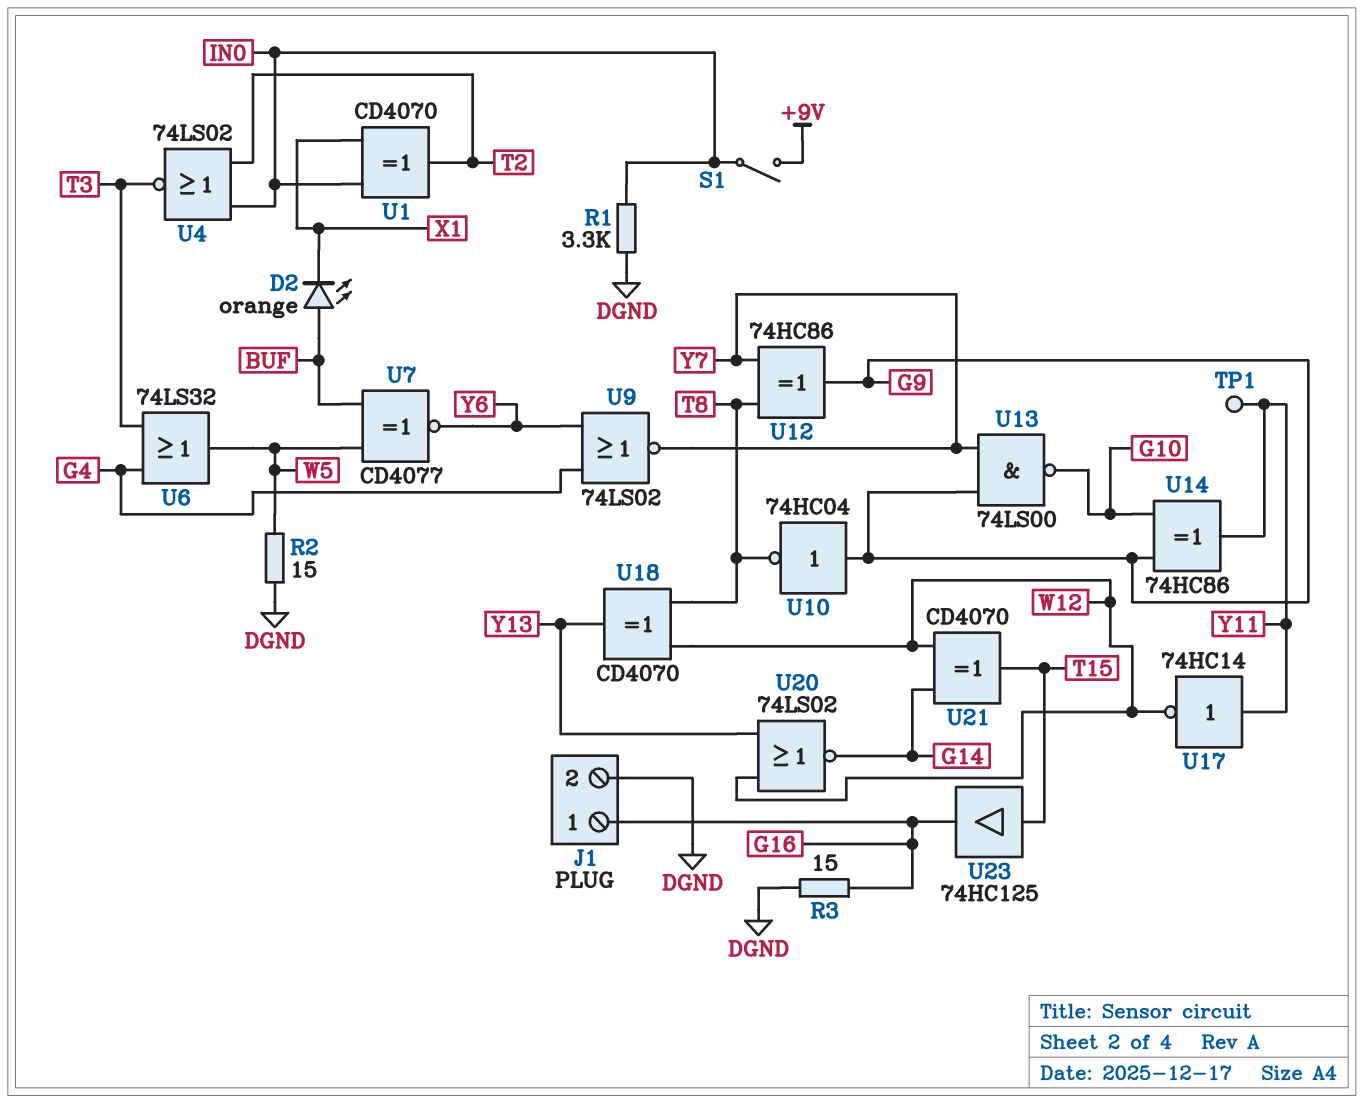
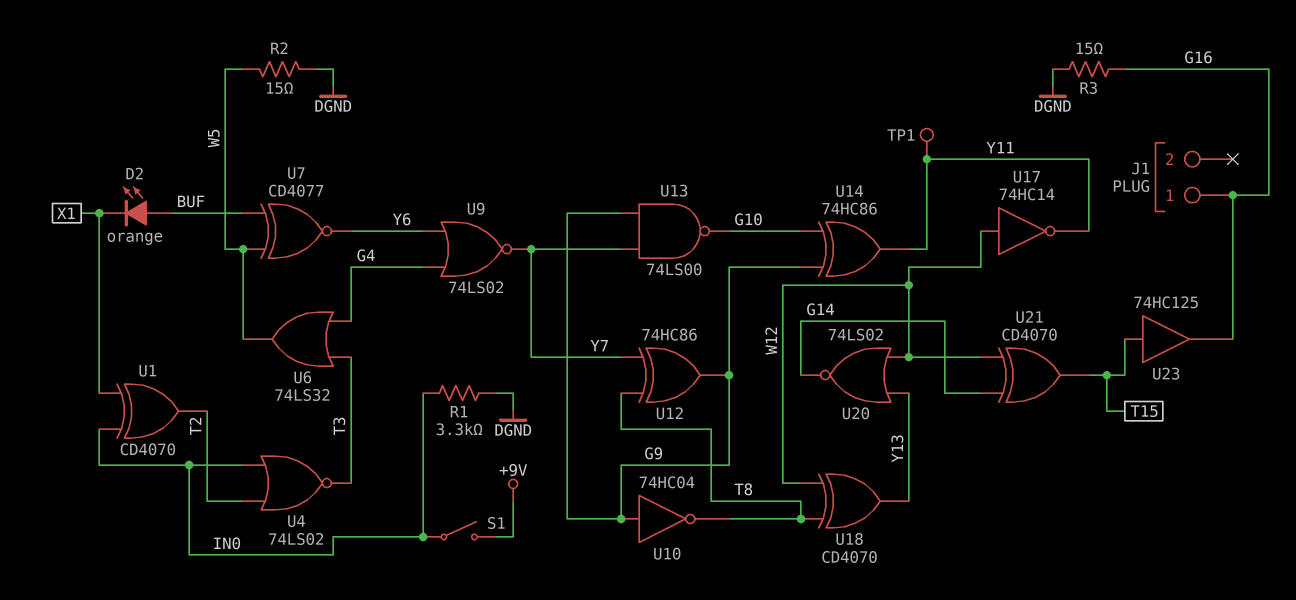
J1 pin 2: DGND -> none
U17: NOT 74HC14 (in Y11, out W12) -> NOT 74HC14 (in W12, out Y11)

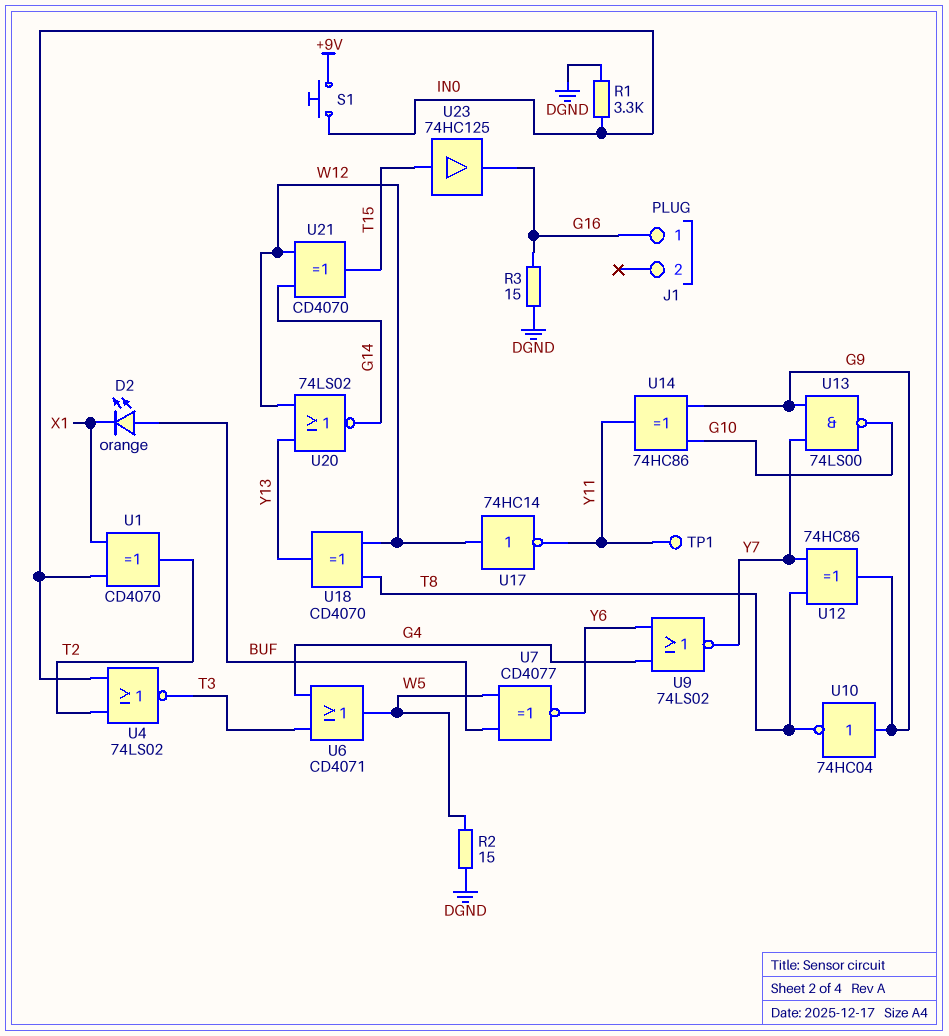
S1: switch (+9V, IN0) -> button (+9V, IN0)
U6: OR 74LS32 (in G4, in T3, out W5) -> OR CD4071 (in G4, in T3, out W5)

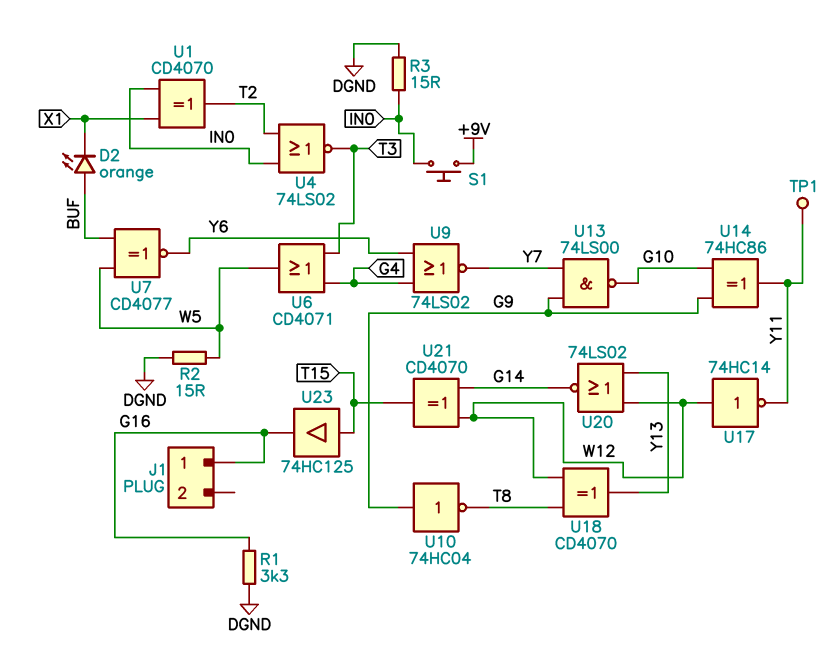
R1: 3.3k (DGND, IN0) -> 3.3k (DGND, G16)
R3: 15 (DGND, G16) -> 15 (DGND, IN0)
U12: XOR 74HC86 (in T8, in Y7, out G9) -> none

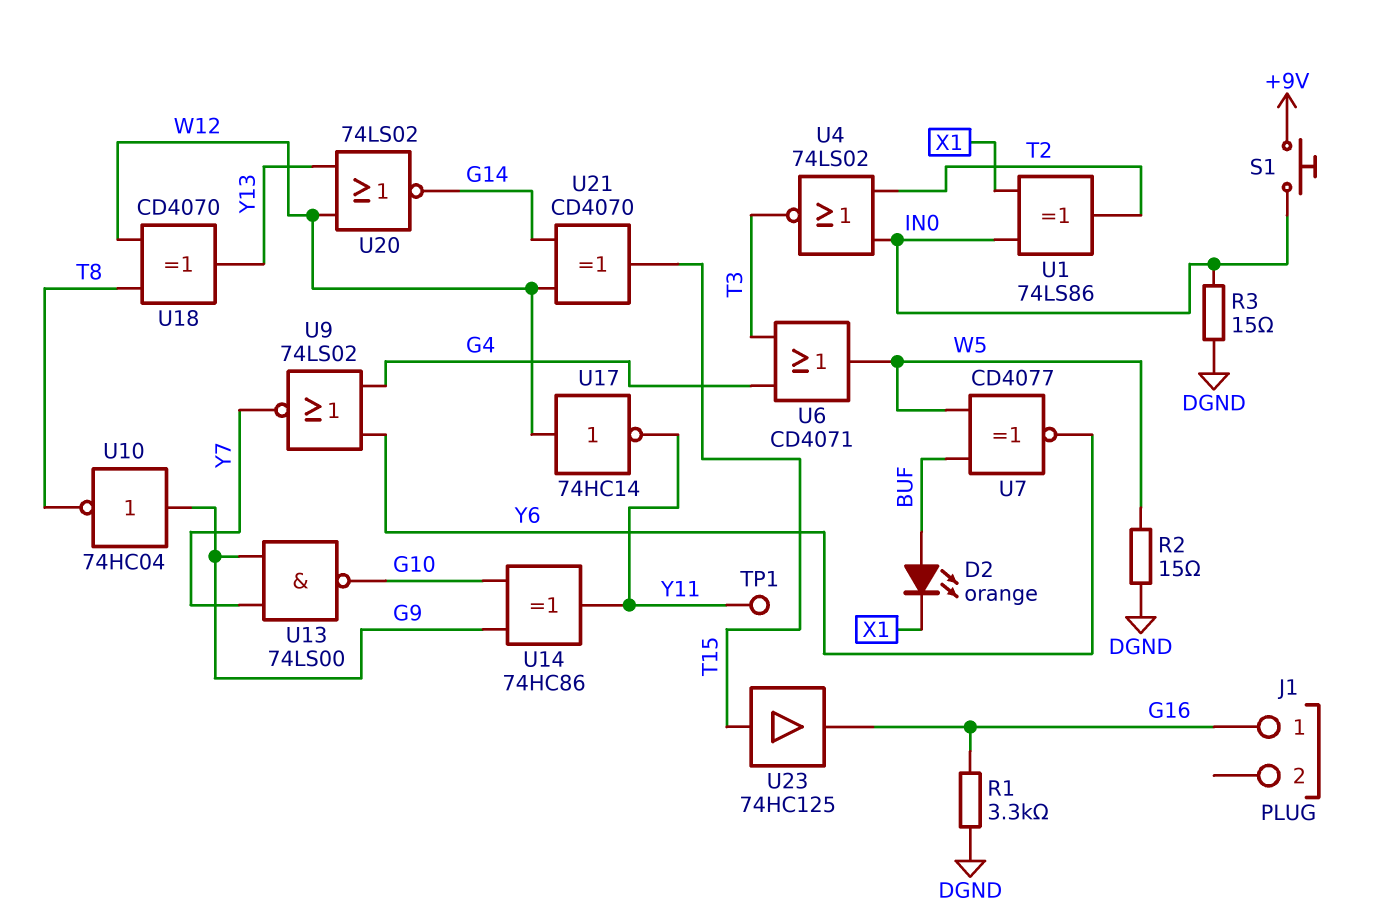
U1: XOR CD4070 (in IN0, in X1, out T2) -> XOR 74LS86 (in IN0, in X1, out T2)

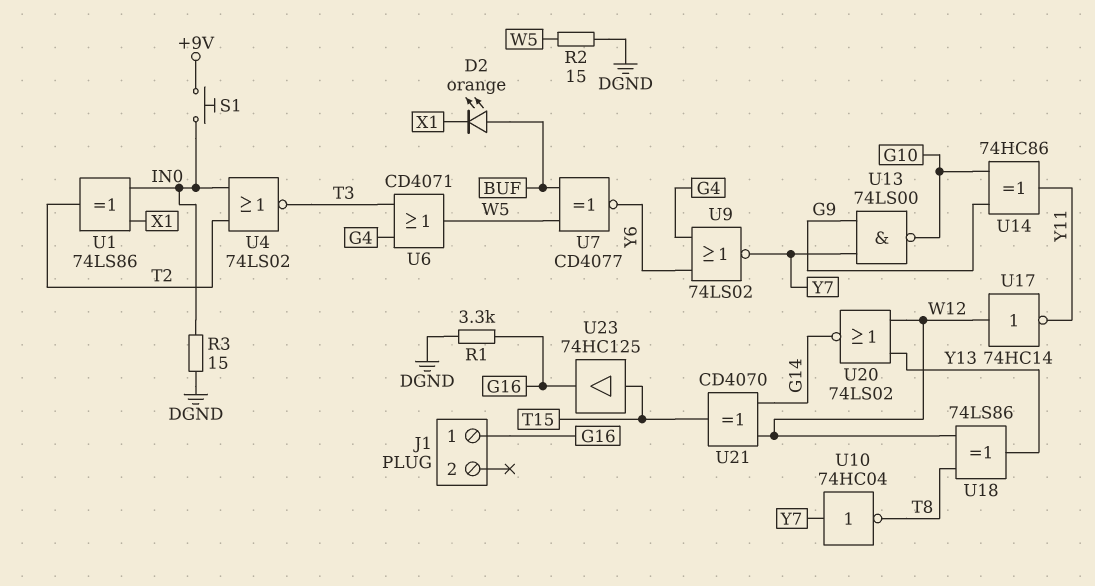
TP1: test point (Y11) -> none
U10: NOT 74HC04 (in G9, out T8) -> NOT 74HC04 (in Y7, out T8)
U18: XOR CD4070 (in T8, in W12, out Y13) -> XOR 74LS86 (in T8, in W12, out Y13)

